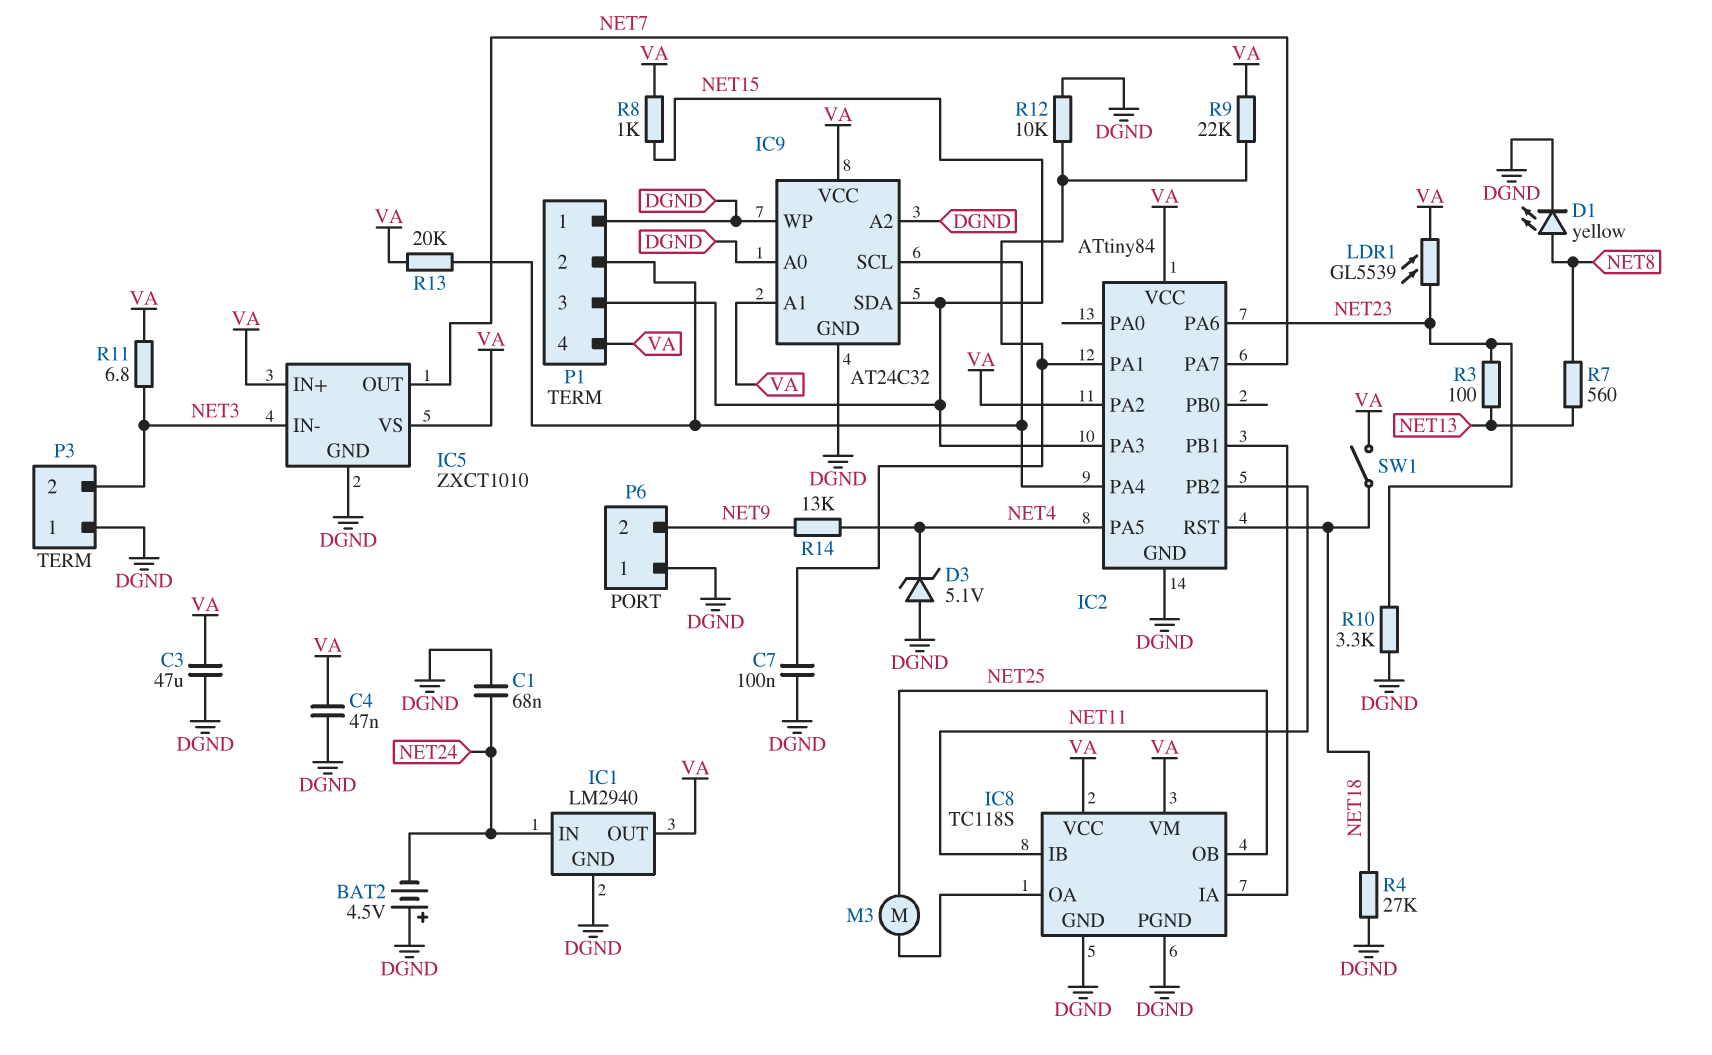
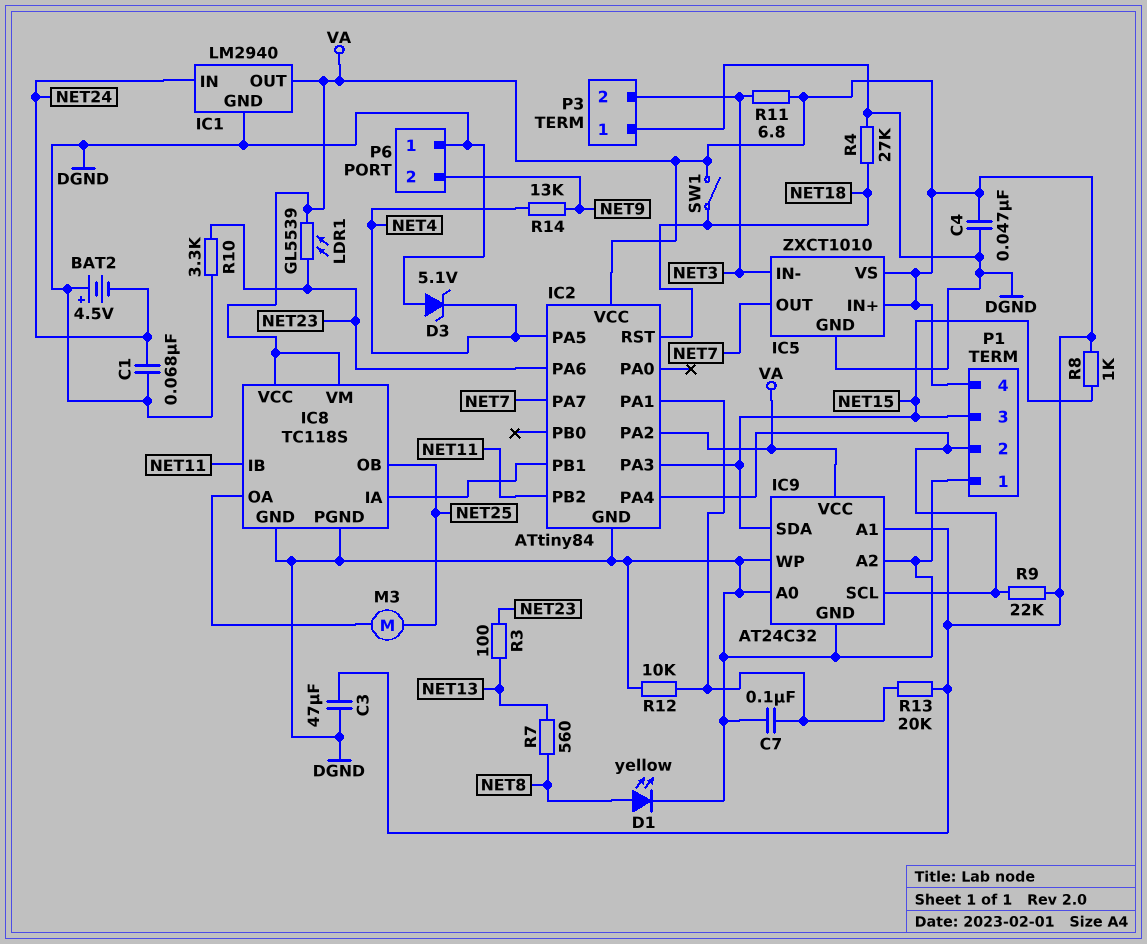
R9: 22k (IC2/PA1, VA) -> 22k (IC2/PA4, VA)
R13: 20k (IC2/PA4, VA) -> 20k (IC2/PA1, VA)

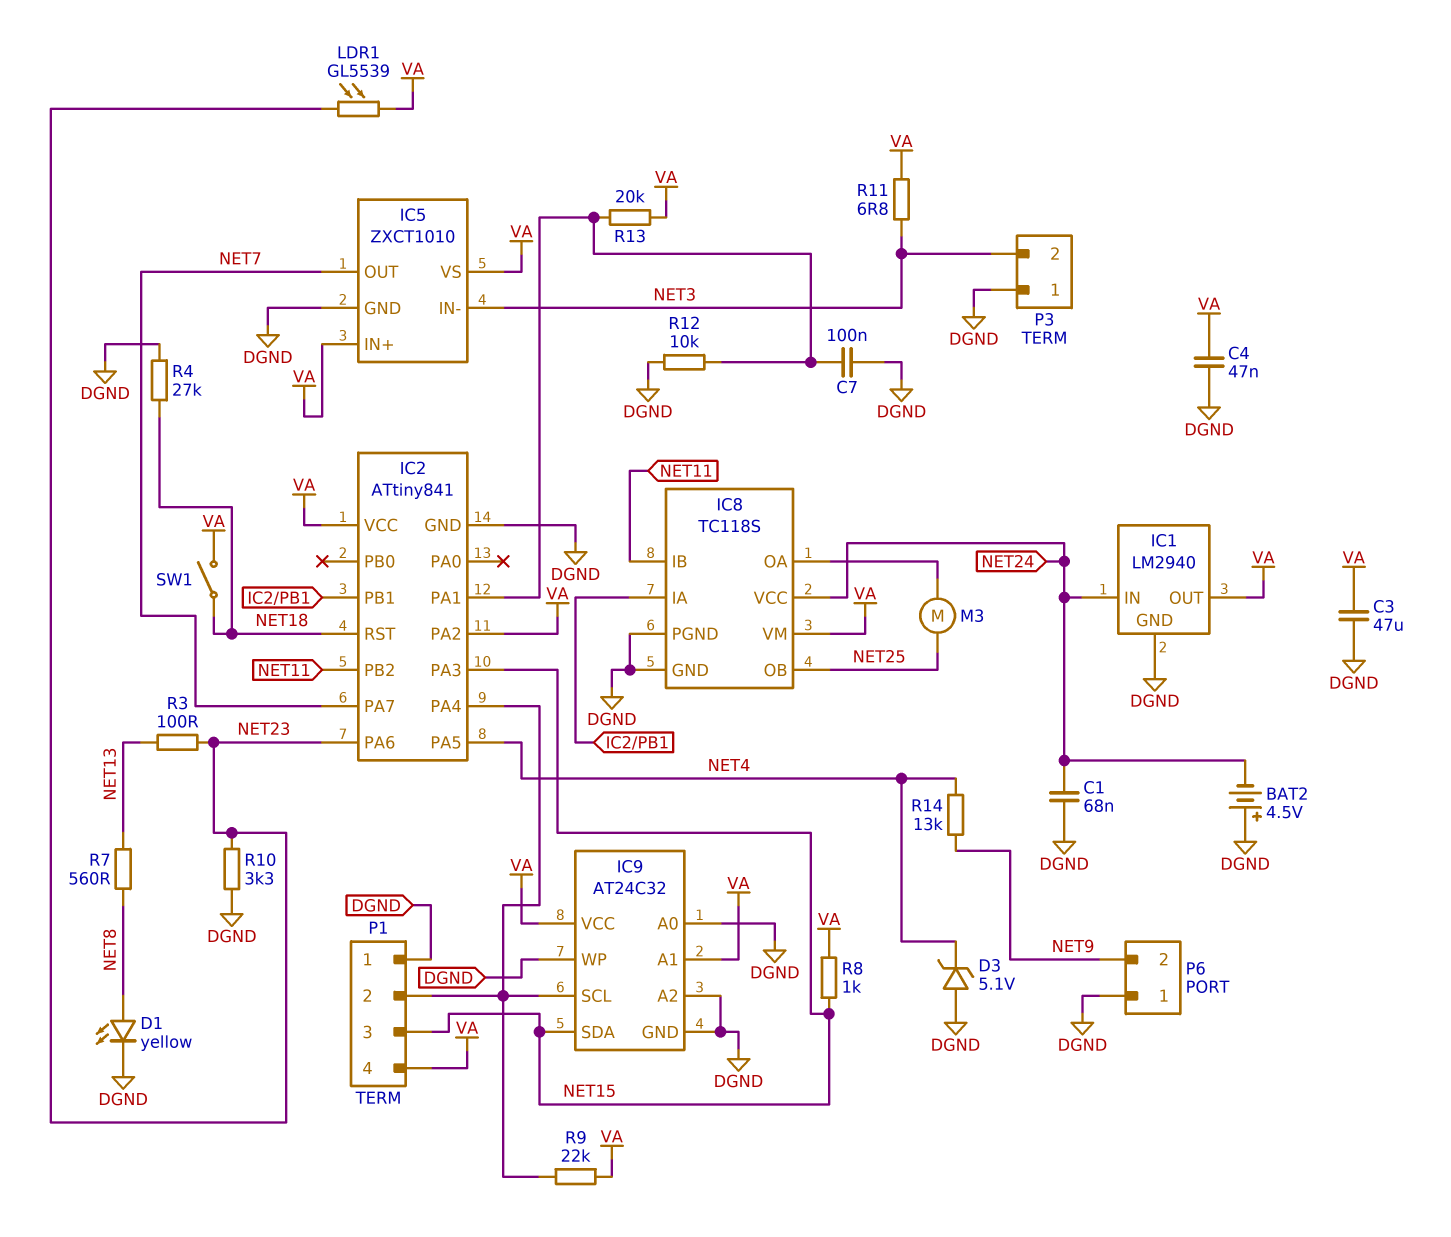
IC2: ATtiny84 -> ATtiny841
IC8 pin VCC: VA -> NET24

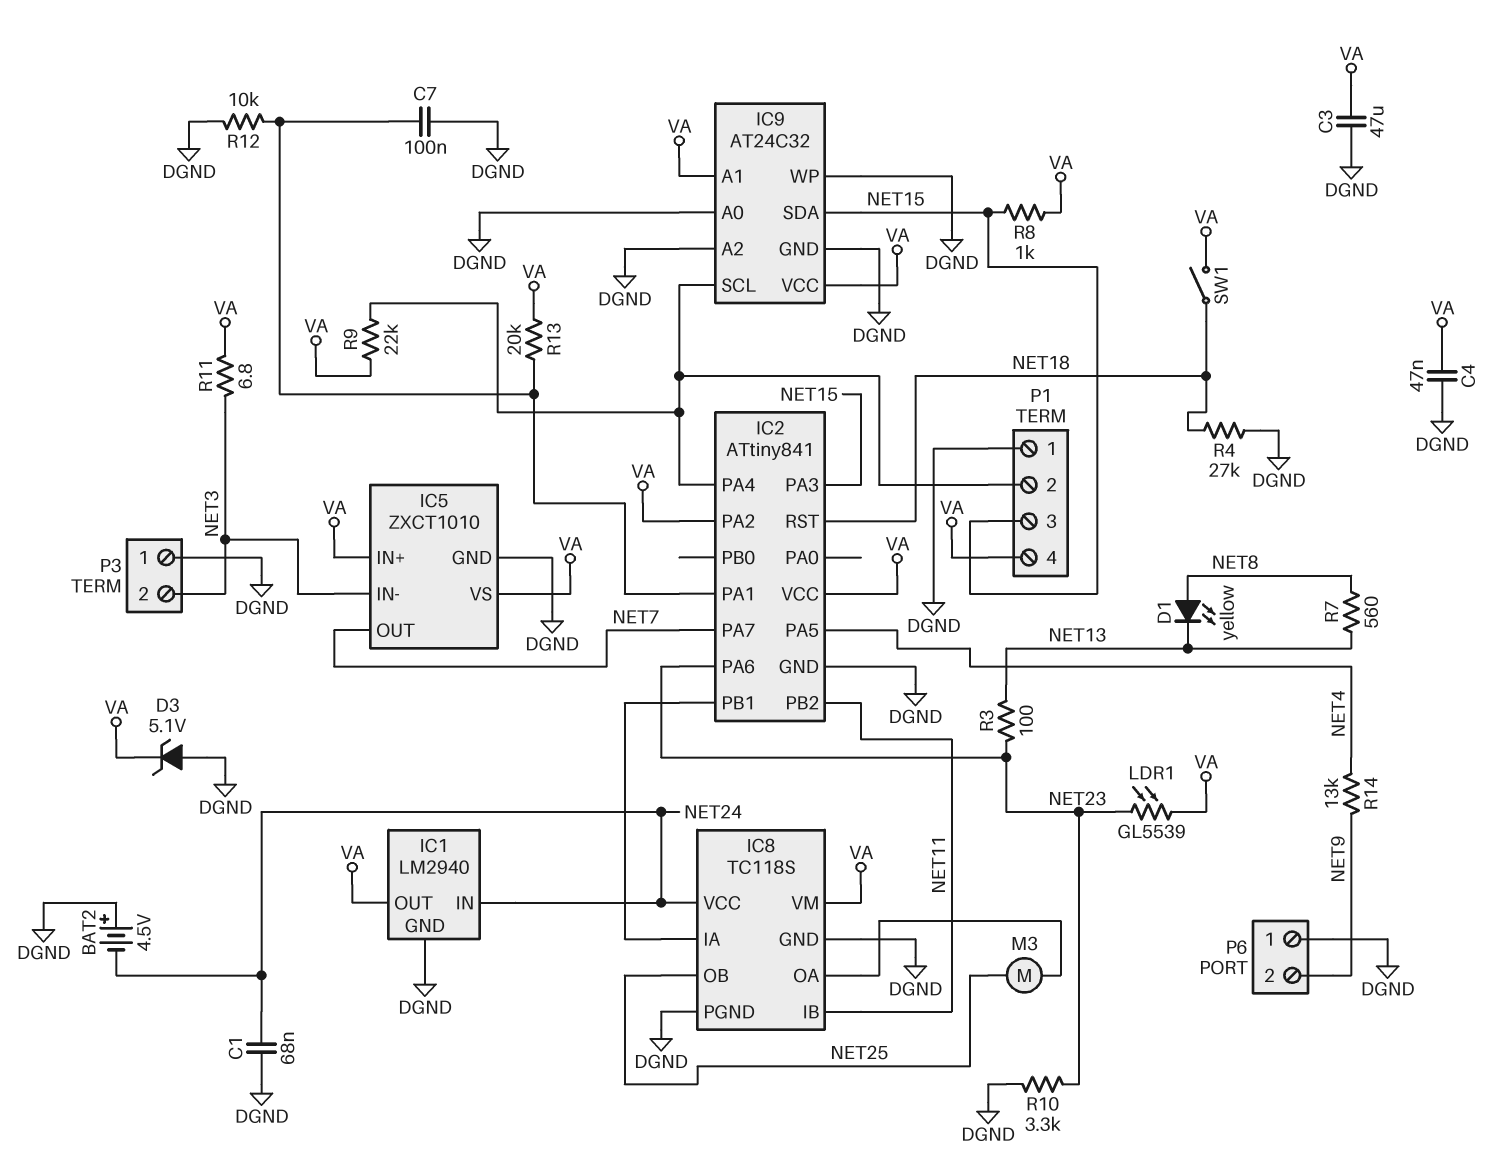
D1: LED yellow (A NET8, K DGND) -> LED yellow (A NET8, K NET13)
D3: zener 5.1V (A DGND, K NET4) -> zener 5.1V (A DGND, K VA)

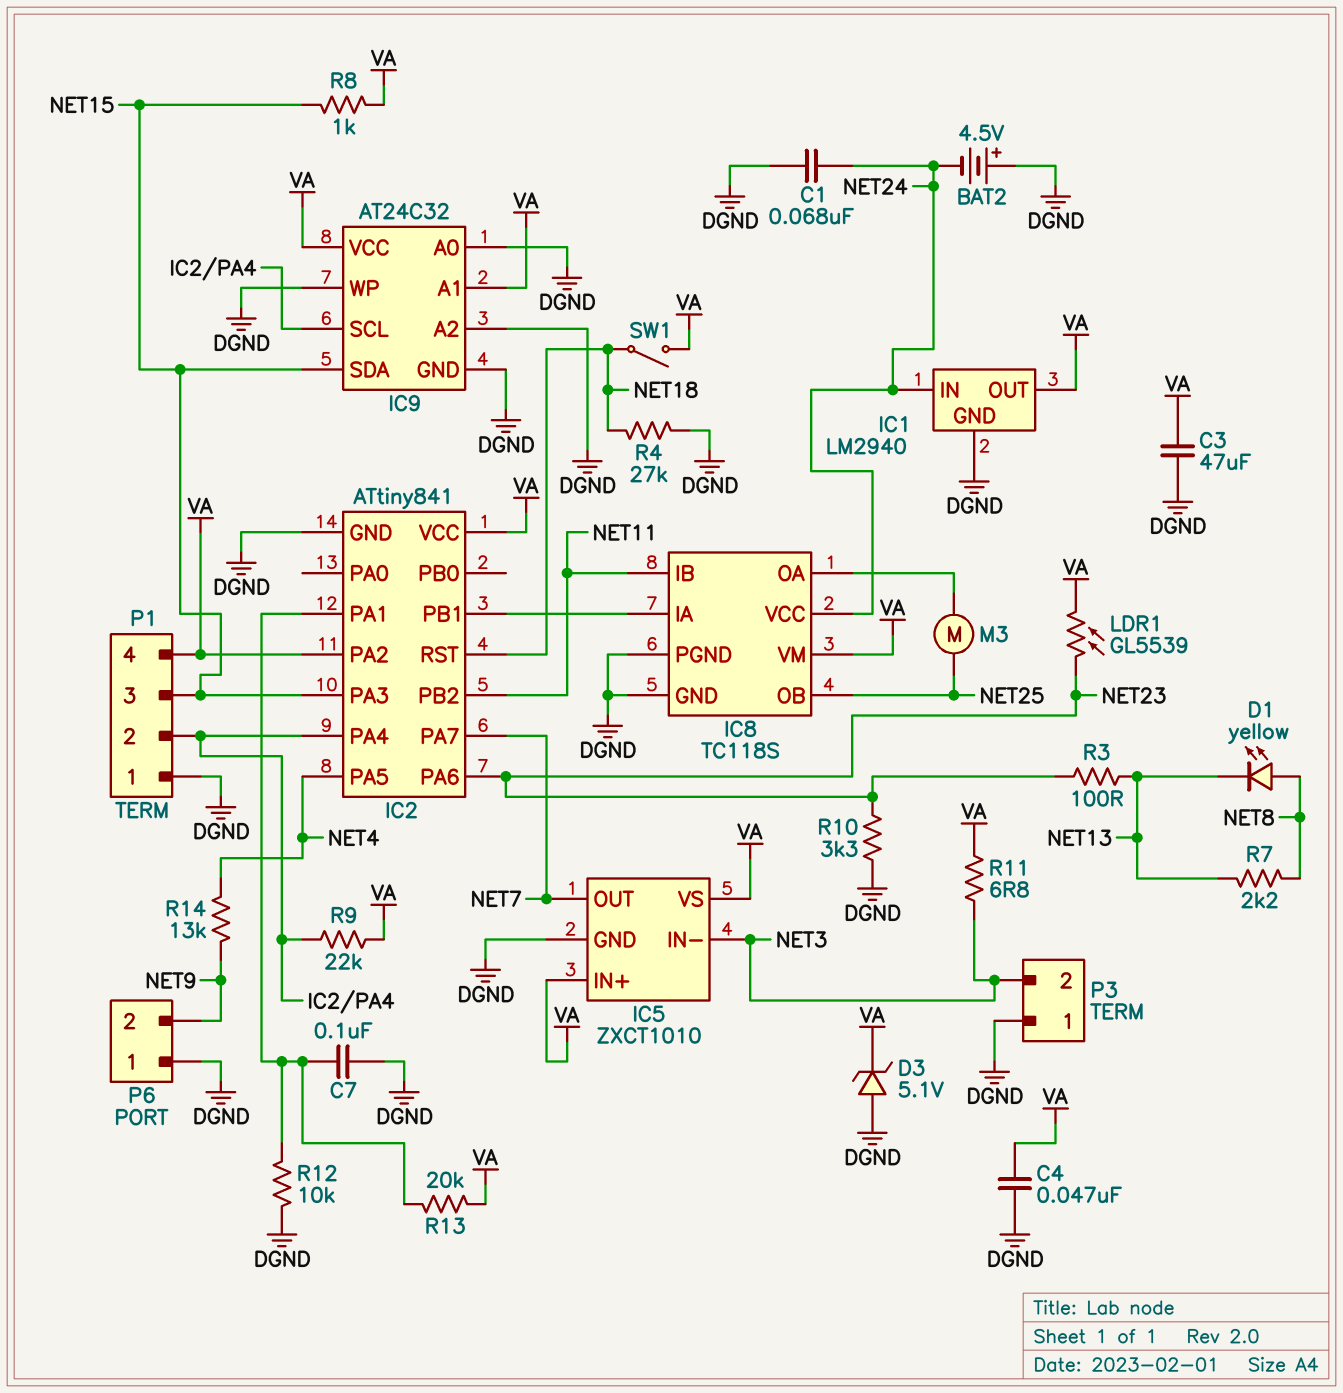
R7: 560 (NET8, NET13) -> 2.2k (NET8, NET13)

